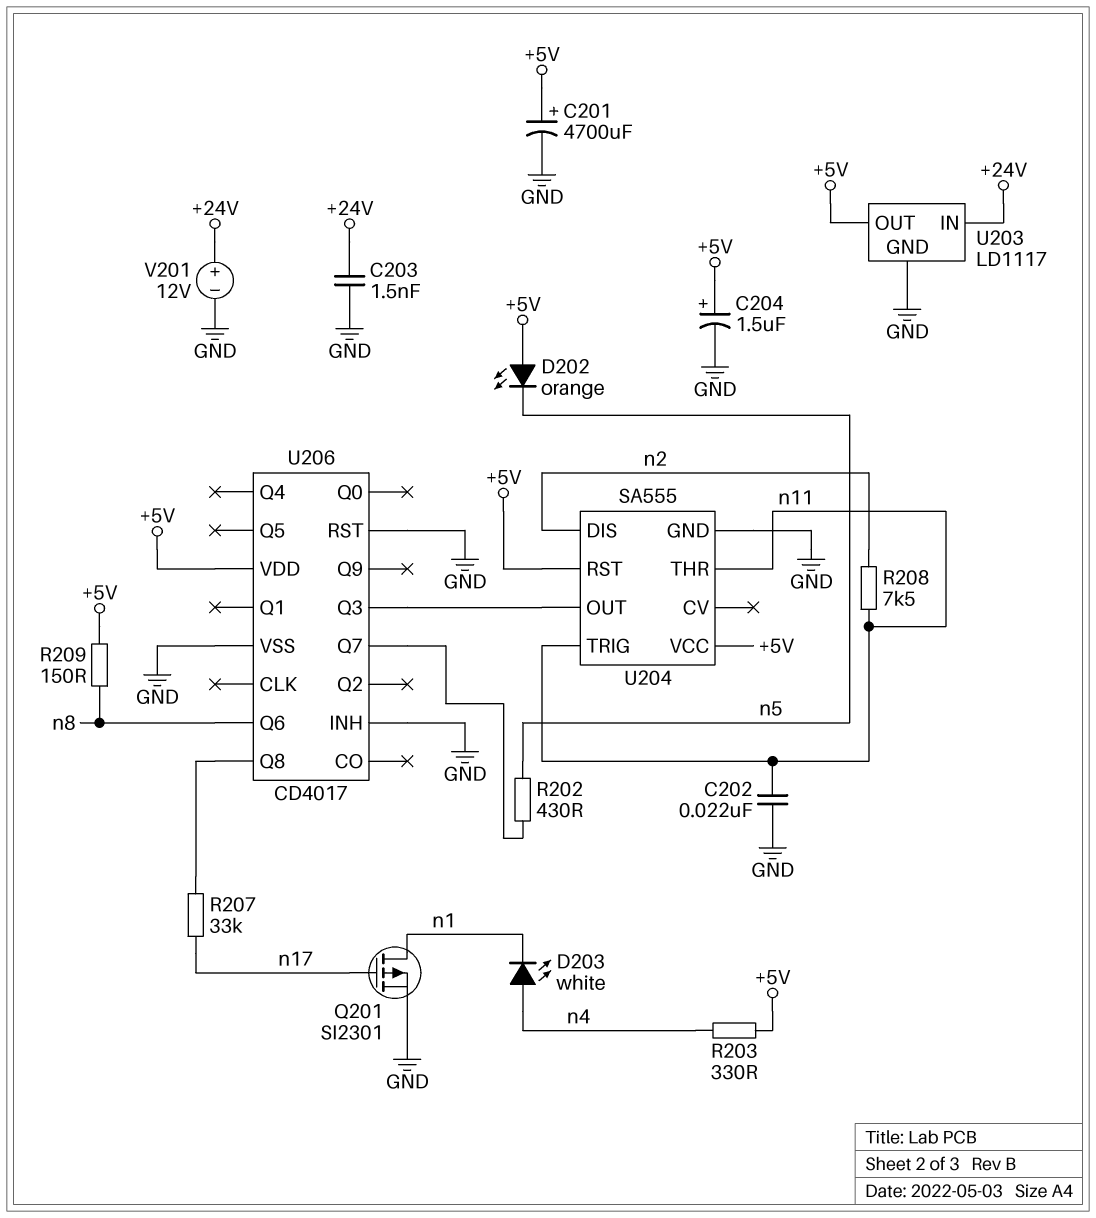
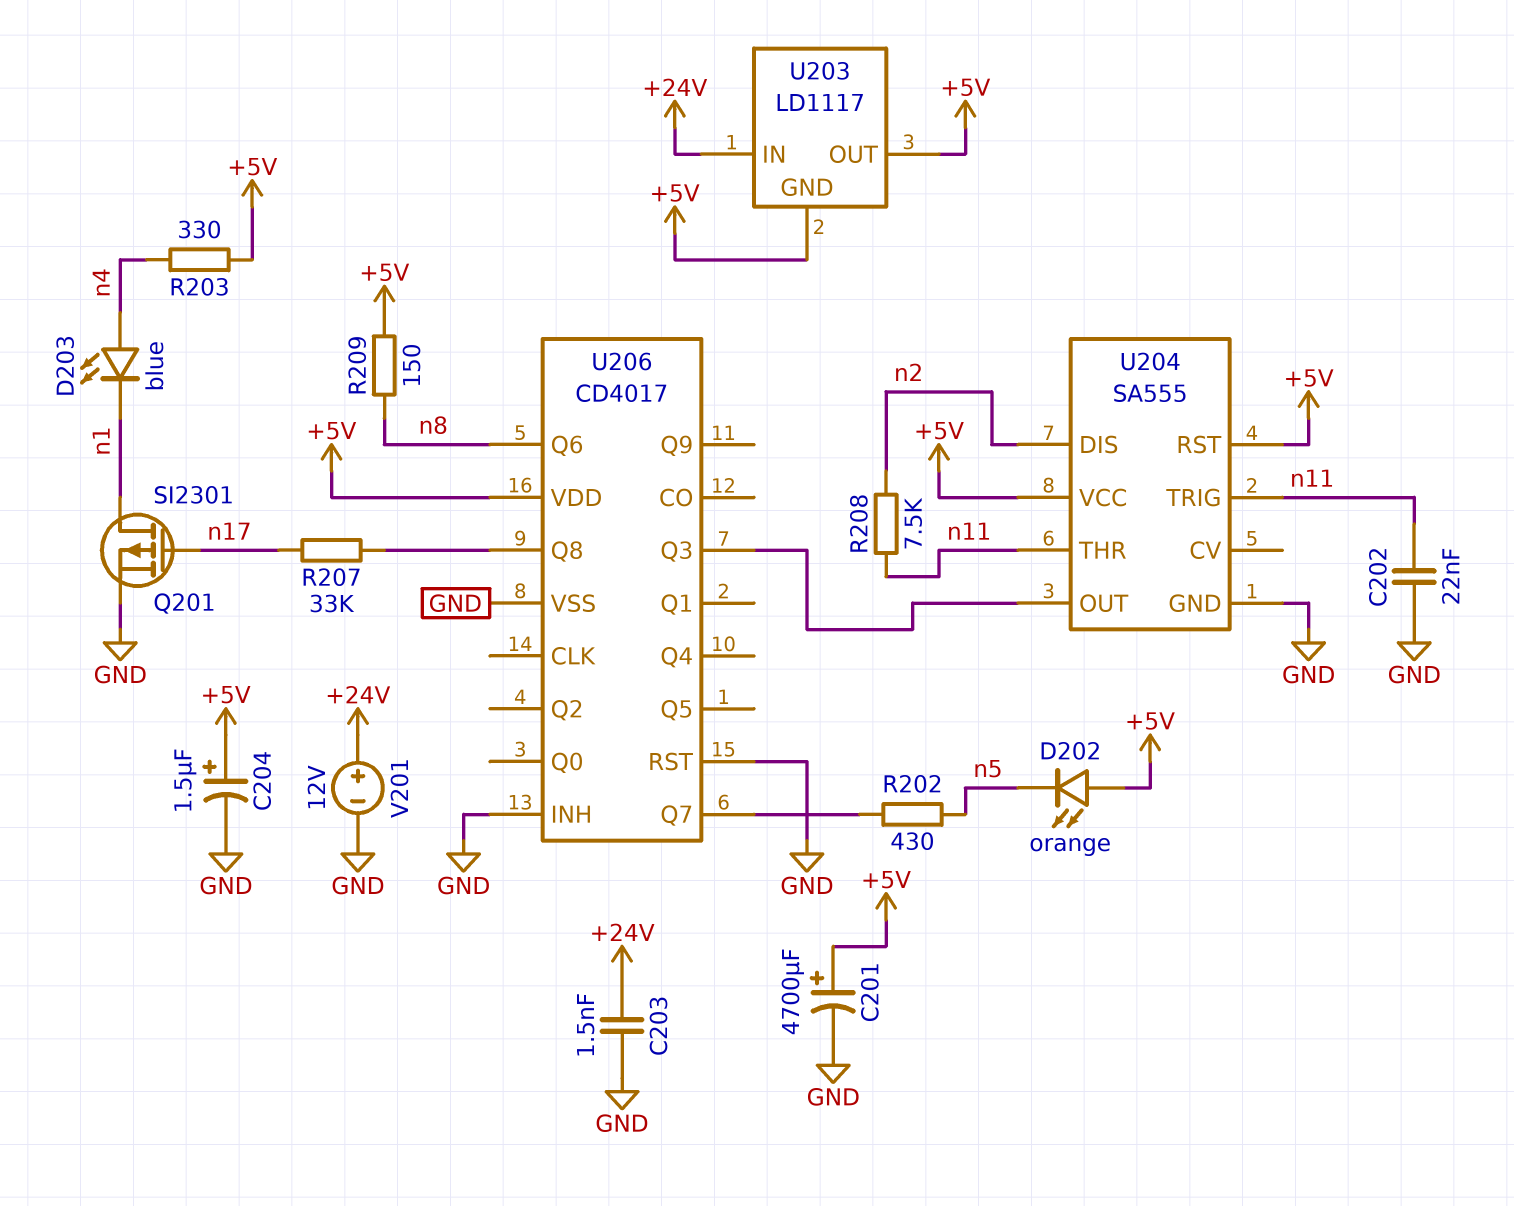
D203: LED white (A n4, K n1) -> LED blue (A n4, K n1)
U203 pin GND: GND -> +5V

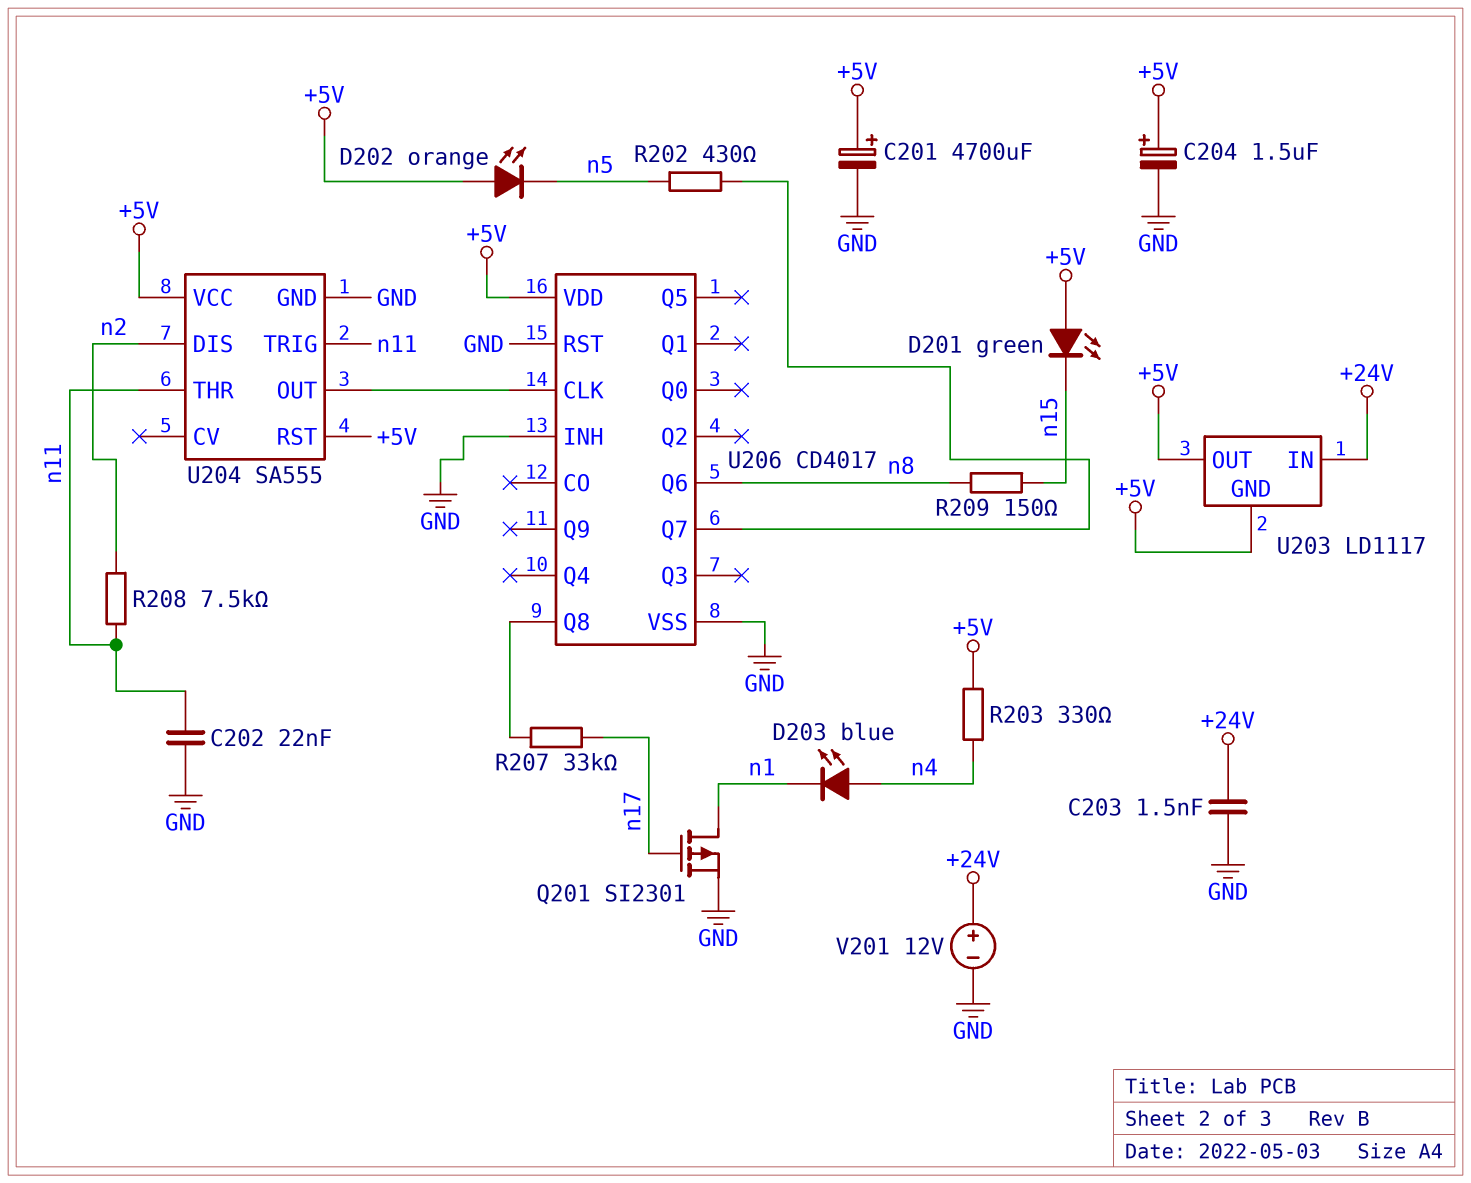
D201: none -> LED green (A +5V, K n15)
R209: 150 (+5V, n8) -> 150 (n8, n15)
U206 pin CLK: none -> U204/OUT
U206 pin Q3: U204/OUT -> none

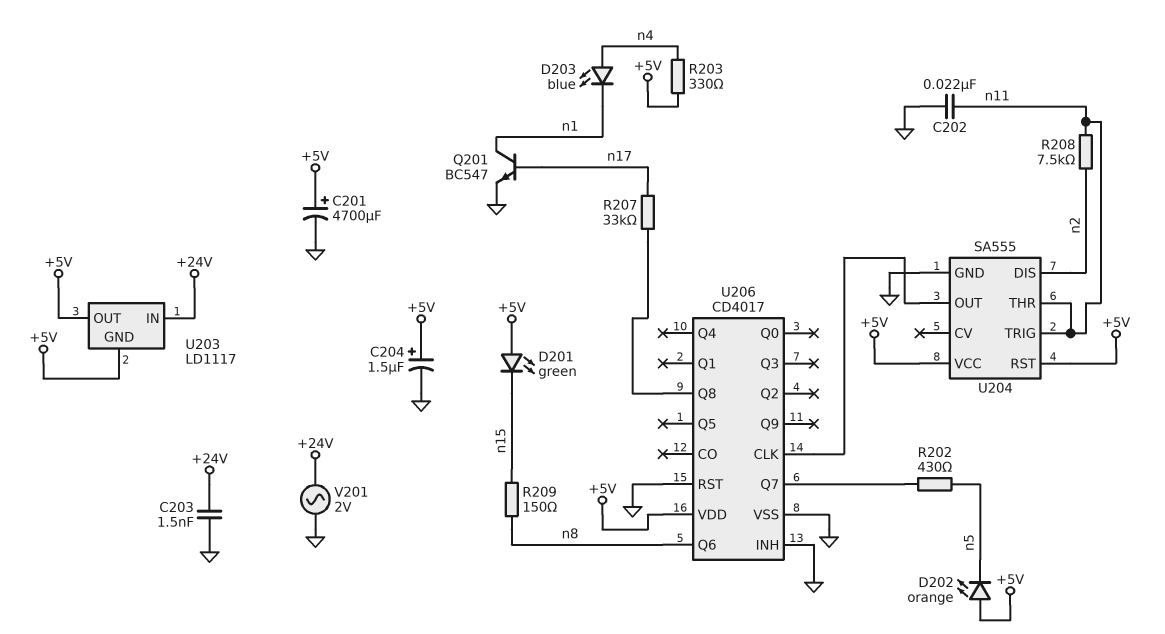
Q201: PMOS SI2301 (G n17, D n1, S GND) -> NPN BC547 (B n17, C n1, E GND)
V201: 12V (plus +24V, minus GND) -> AC 2V (+24V, GND)

